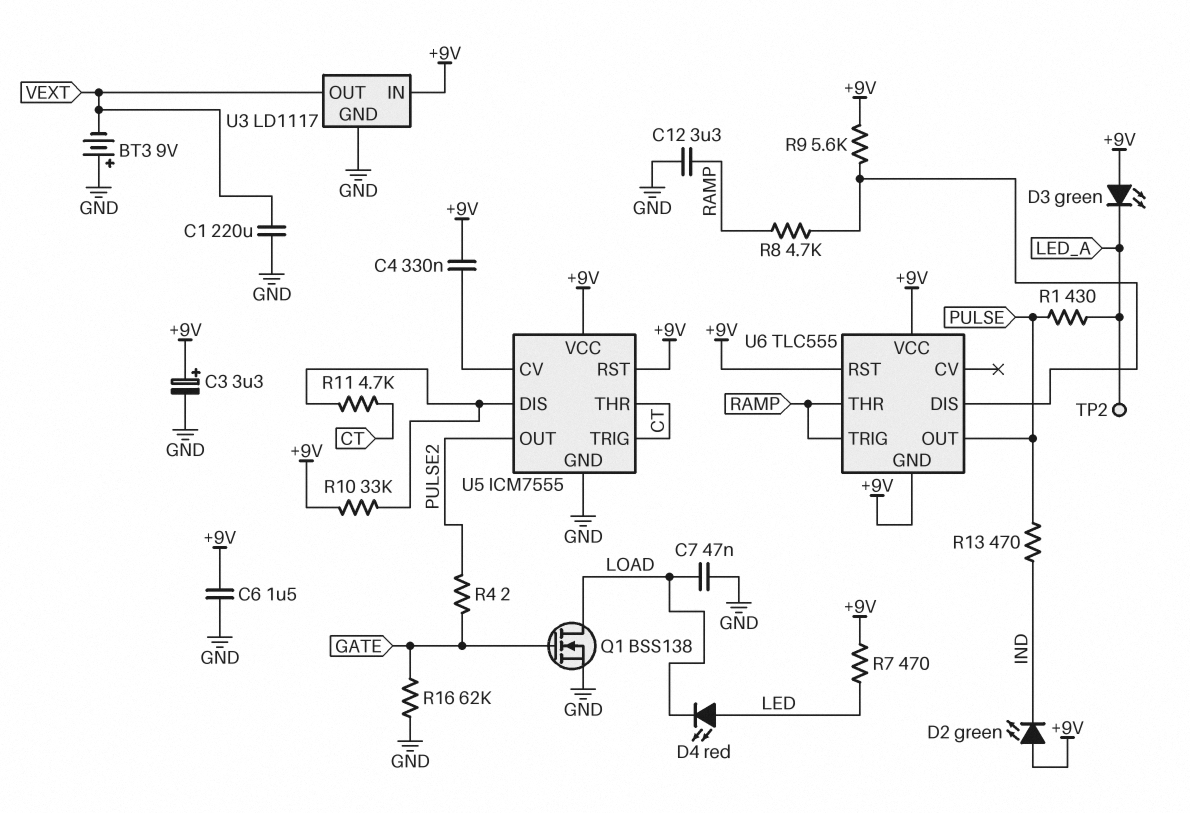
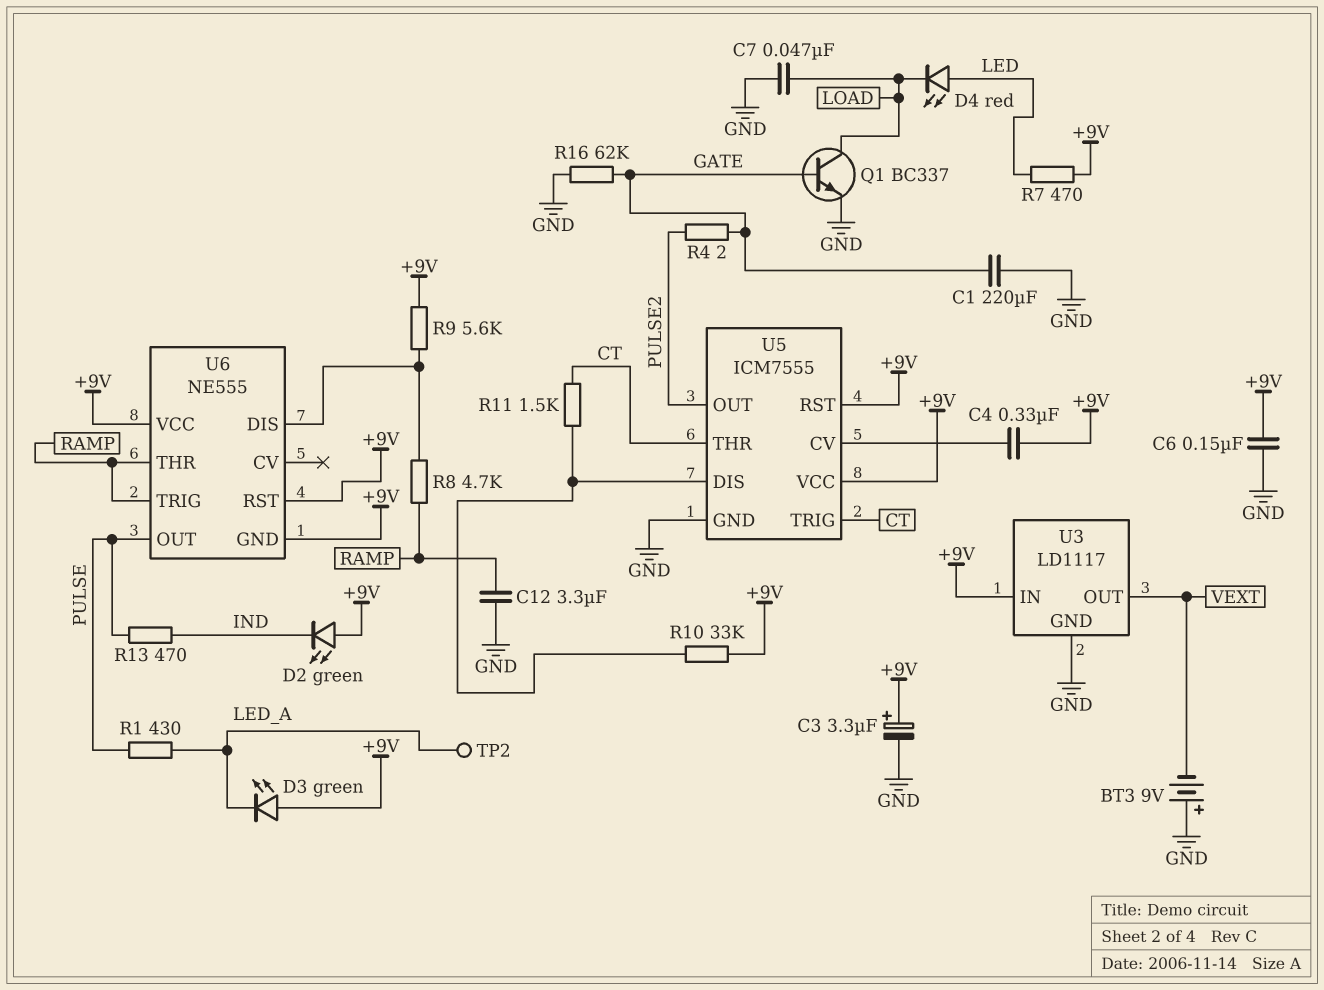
C1: 220uF (GND, VEXT) -> 220uF (GATE, GND)
C6: 1.5uF (+9V, GND) -> 150nF (+9V, GND)
Q1: NMOS BSS138 (G GATE, D LOAD, S GND) -> NPN BC337 (B GATE, C LOAD, E GND)
R11: 4.7k (CT, U5/DIS) -> 1.5k (CT, U5/DIS)
U6: TLC555 -> NE555

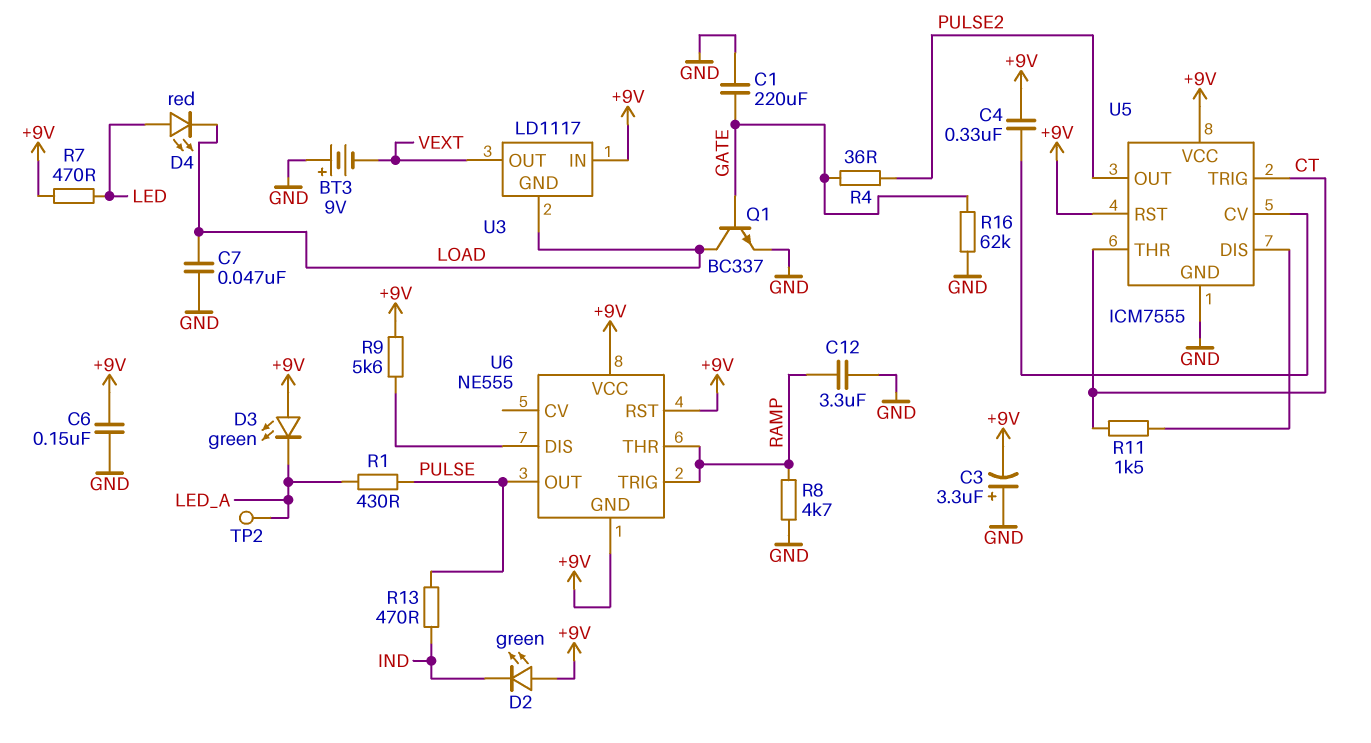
C3: 3.3uF (plus +9V, minus GND) -> 3.3uF (plus GND, minus +9V)
R4: 2 (GATE, PULSE2) -> 36 (GATE, PULSE2)
R8: 4.7k (RAMP, U6/DIS) -> 4.7k (GND, RAMP)
R10: 33k (+9V, U5/DIS) -> none
U3 pin GND: GND -> LOAD

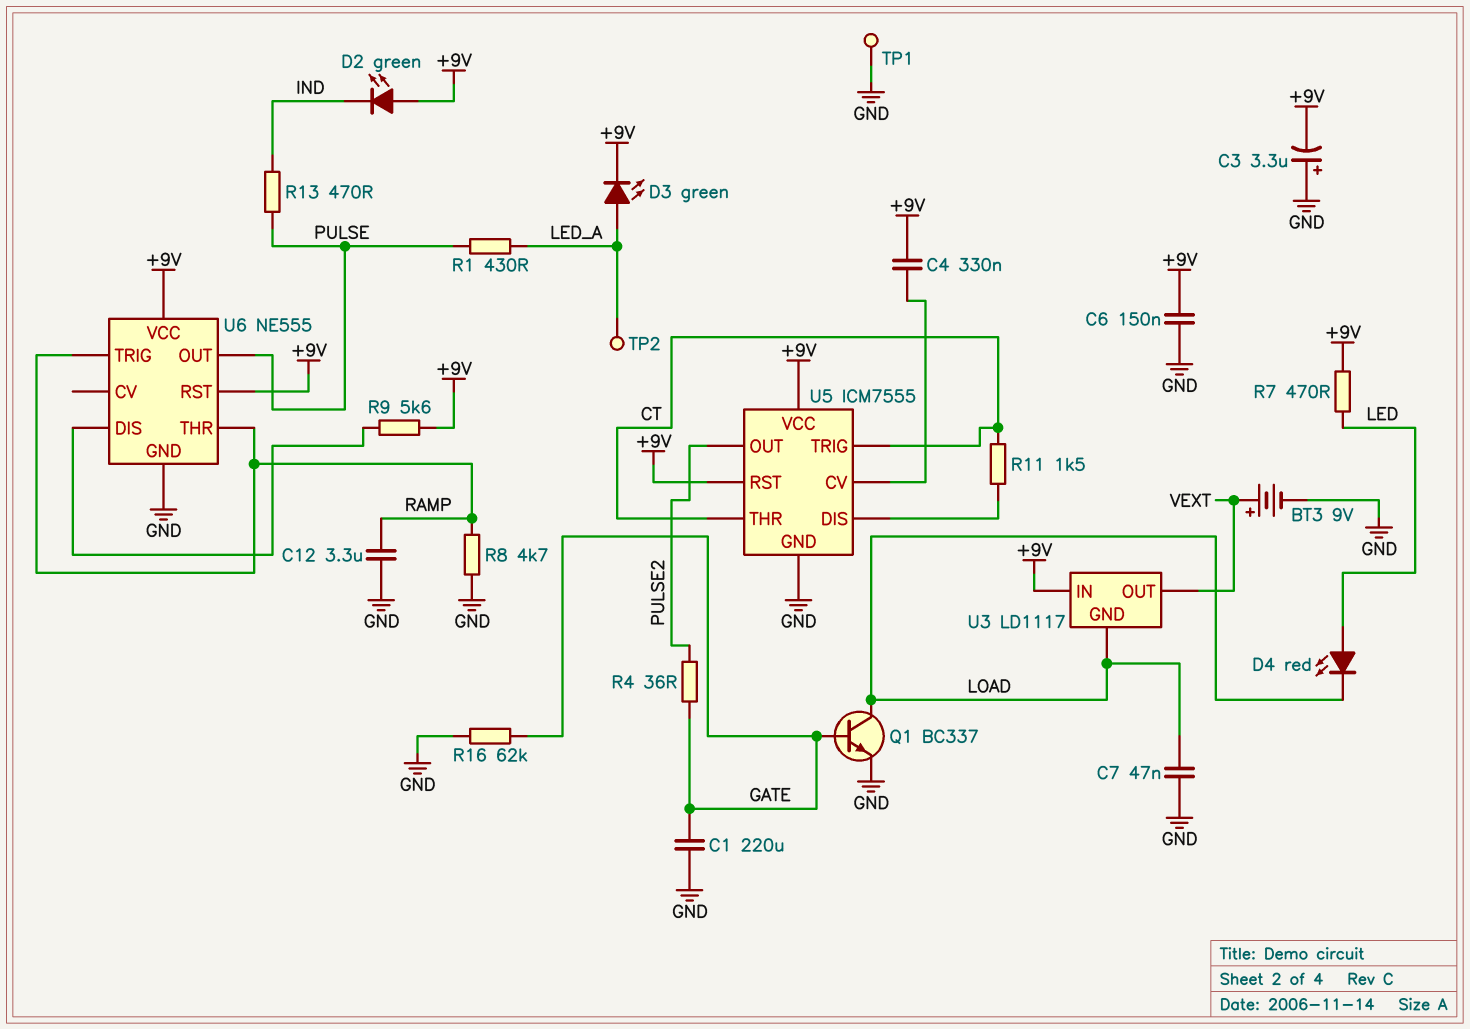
BT3: 9V (plus GND, minus VEXT) -> 9V (plus VEXT, minus GND)
D3: LED green (A +9V, K LED_A) -> LED green (A LED_A, K +9V)
TP1: none -> test point (GND)
U6 pin GND: +9V -> GND

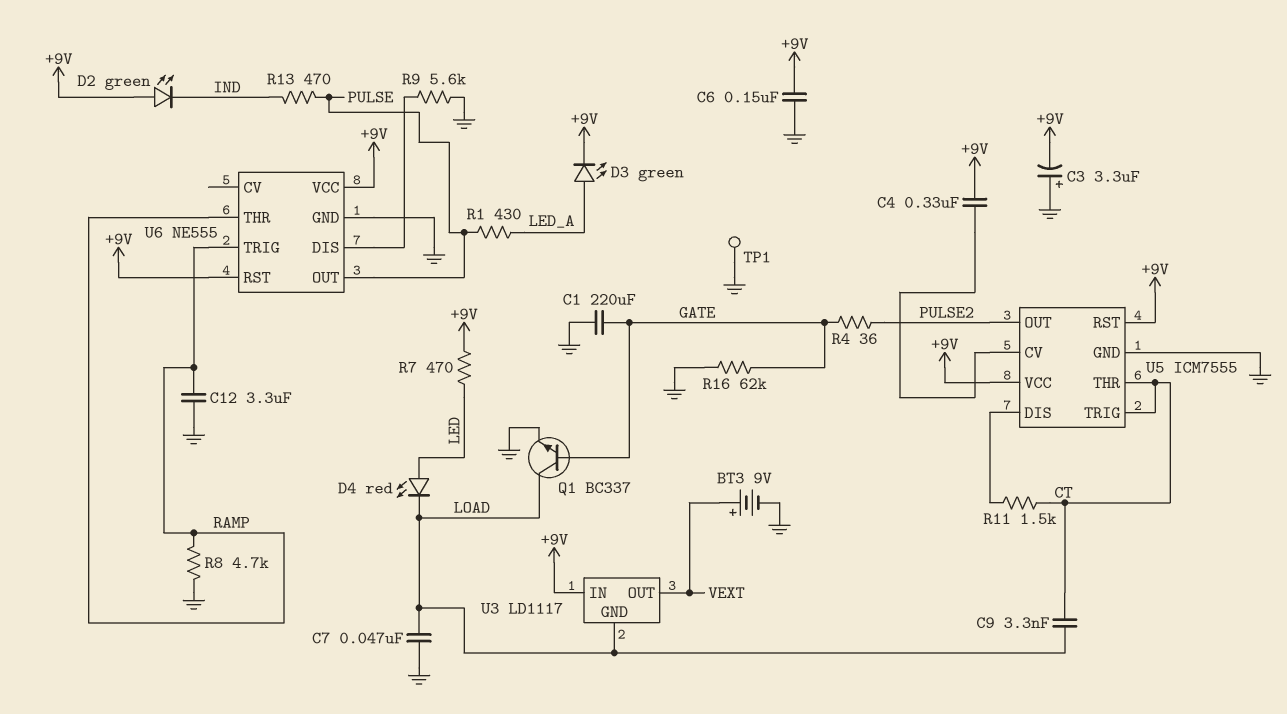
C9: none -> 3.3nF (CT, LOAD)
R9: 5.6k (+9V, U6/DIS) -> 5.6k (GND, U6/DIS)
TP2: test point (LED_A) -> none

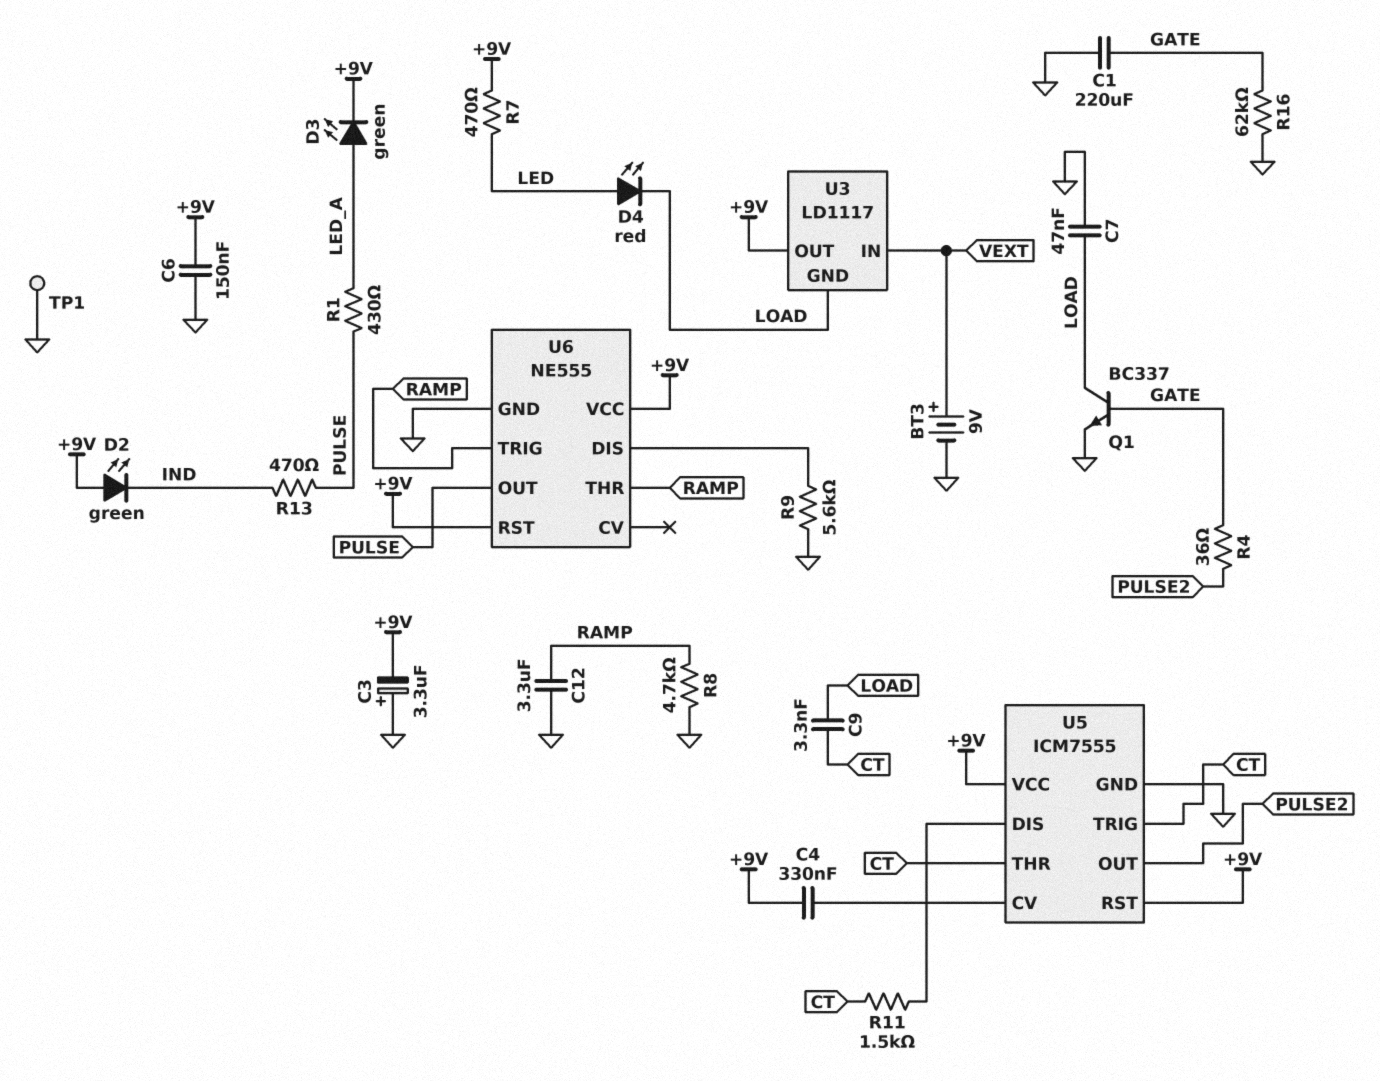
U3 pin IN: +9V -> VEXT
U3 pin OUT: VEXT -> +9V

